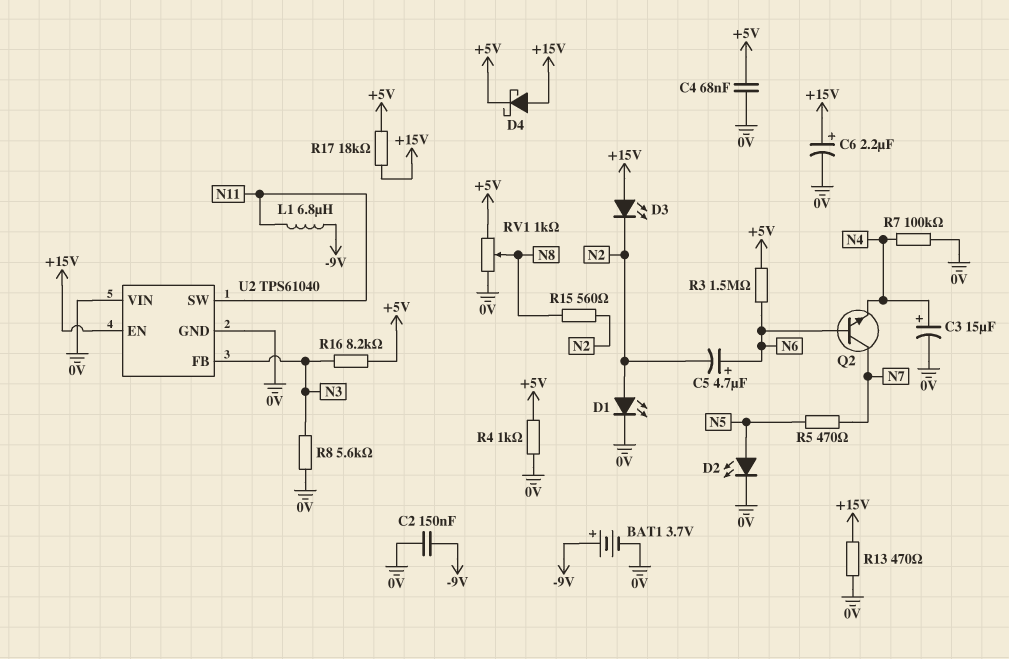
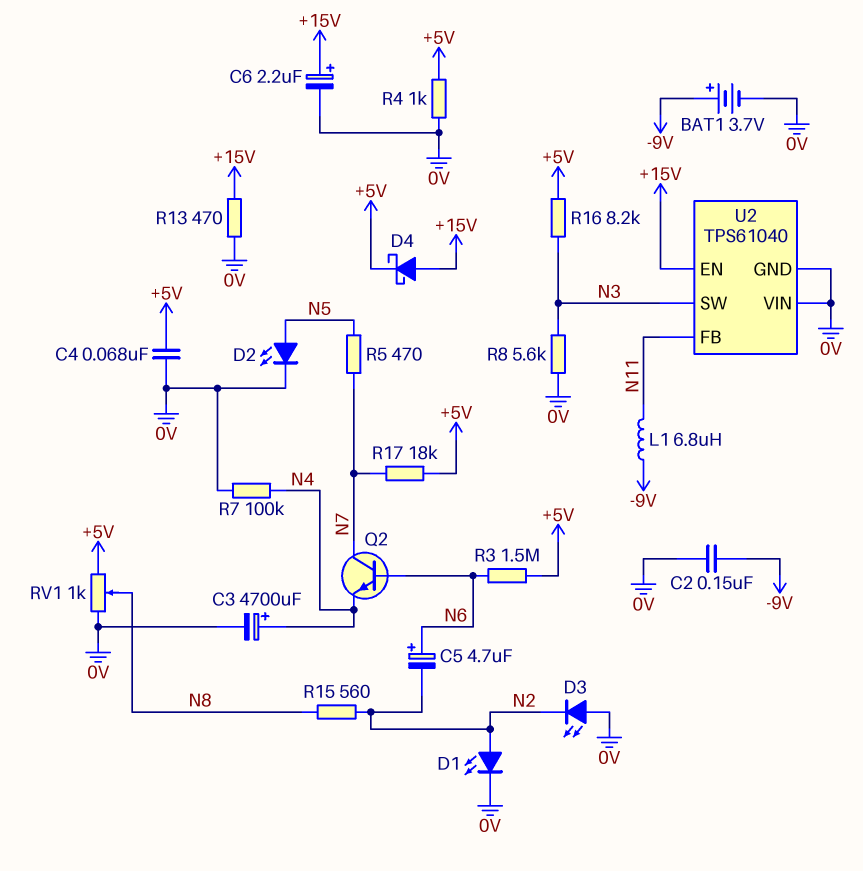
C3: 15uF (plus N4, minus 0V) -> 4700uF (plus N4, minus 0V)
D3: LED (A +15V, K N2) -> LED (A 0V, K N2)
R17: 18k (+5V, +15V) -> 18k (+5V, N7)
U2 pin FB: N3 -> N11
U2 pin SW: N11 -> N3

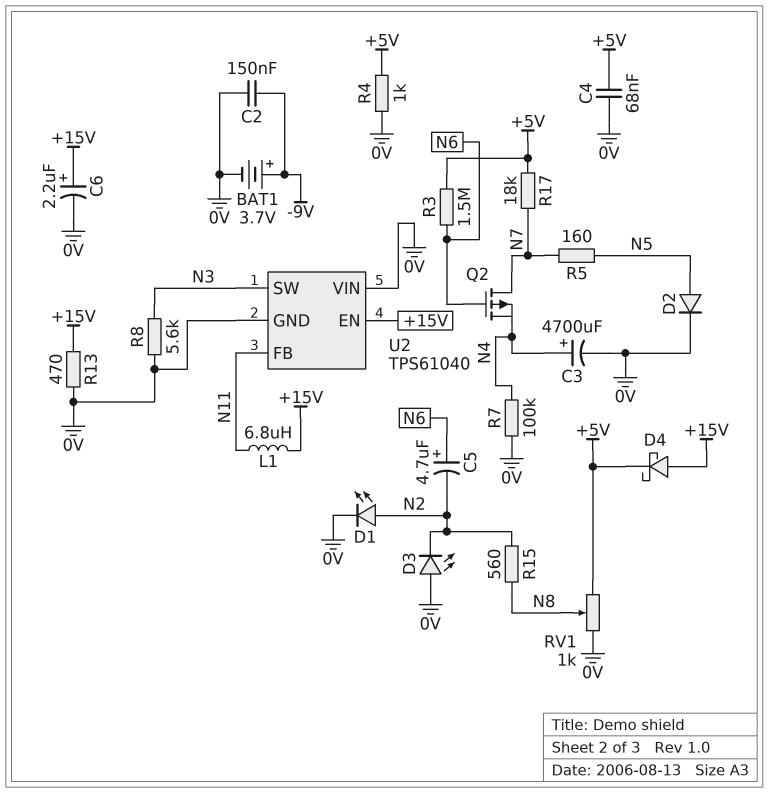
D2: LED (A N5, K 0V) -> diode (A N5, K 0V)
L1: 6.8uH (-9V, N11) -> 6.8uH (+15V, N11)
Q2: NPN (B N6, C N7, E N4) -> PMOS (G N6, D N7, S N4)
R5: 470 (N5, N7) -> 160 (N5, N7)
R16: 8.2k (+5V, N3) -> none

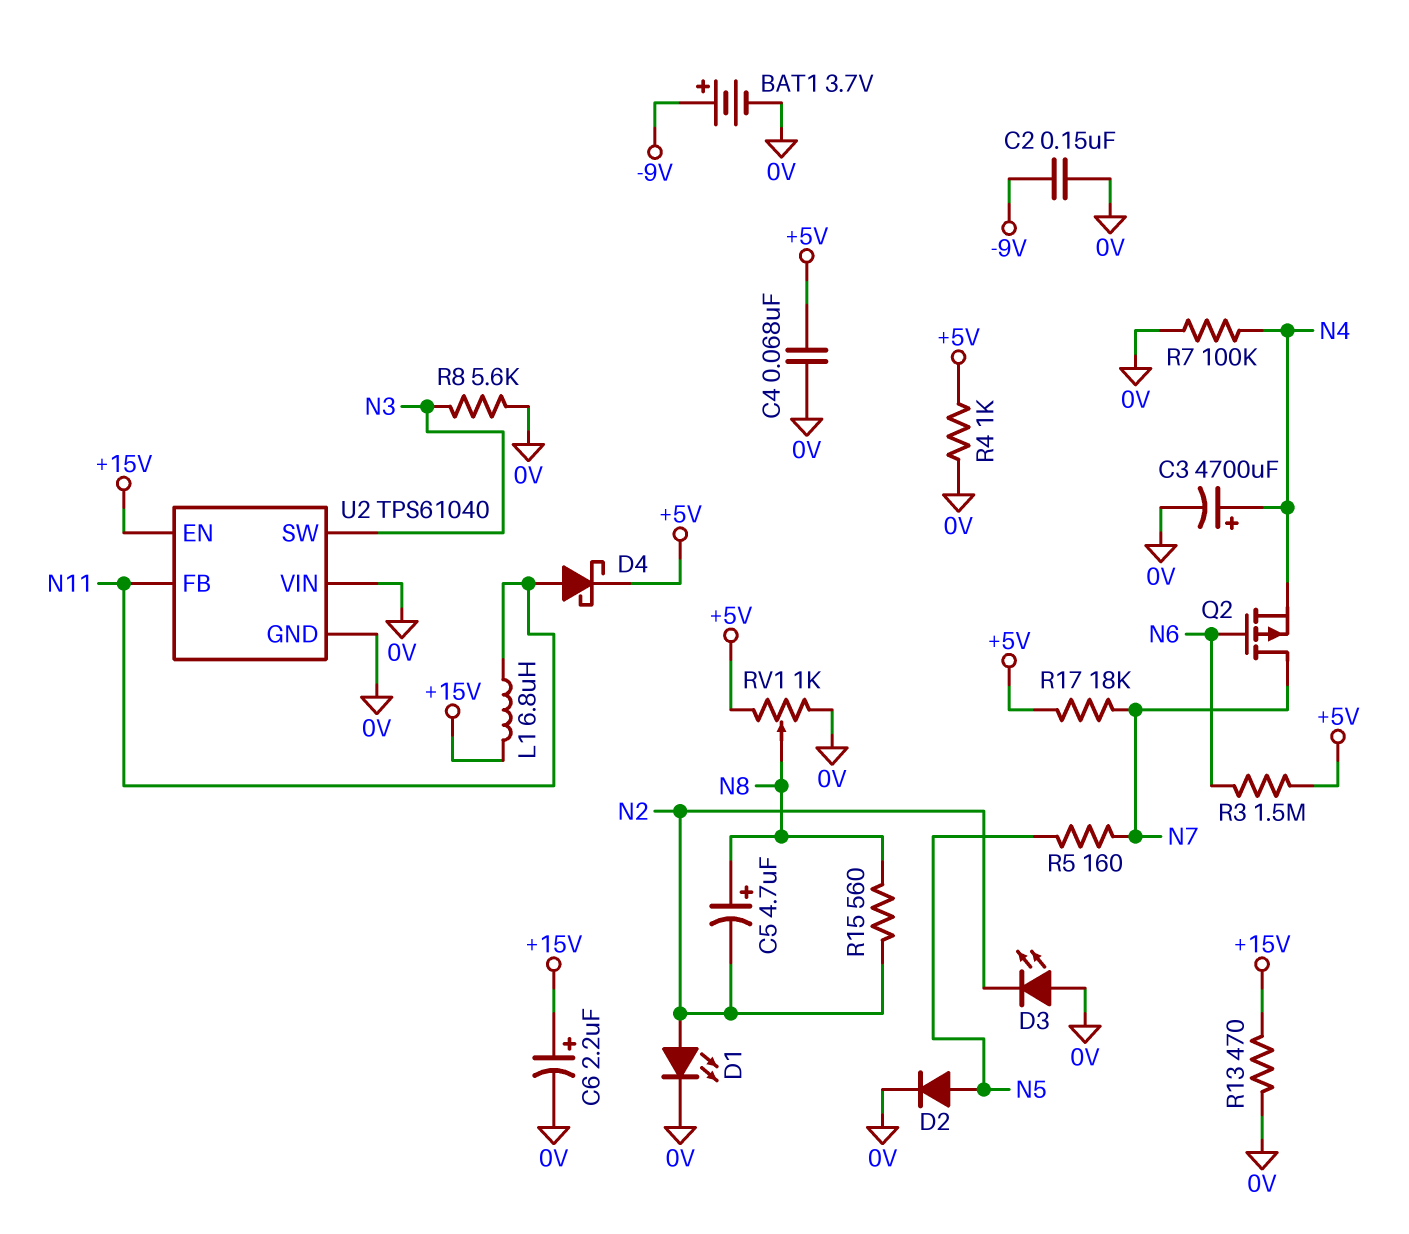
C5: 4.7uF (plus N6, minus N2) -> 4.7uF (plus N8, minus N2)
D4: schottky (A +15V, K +5V) -> schottky (A N11, K +5V)

